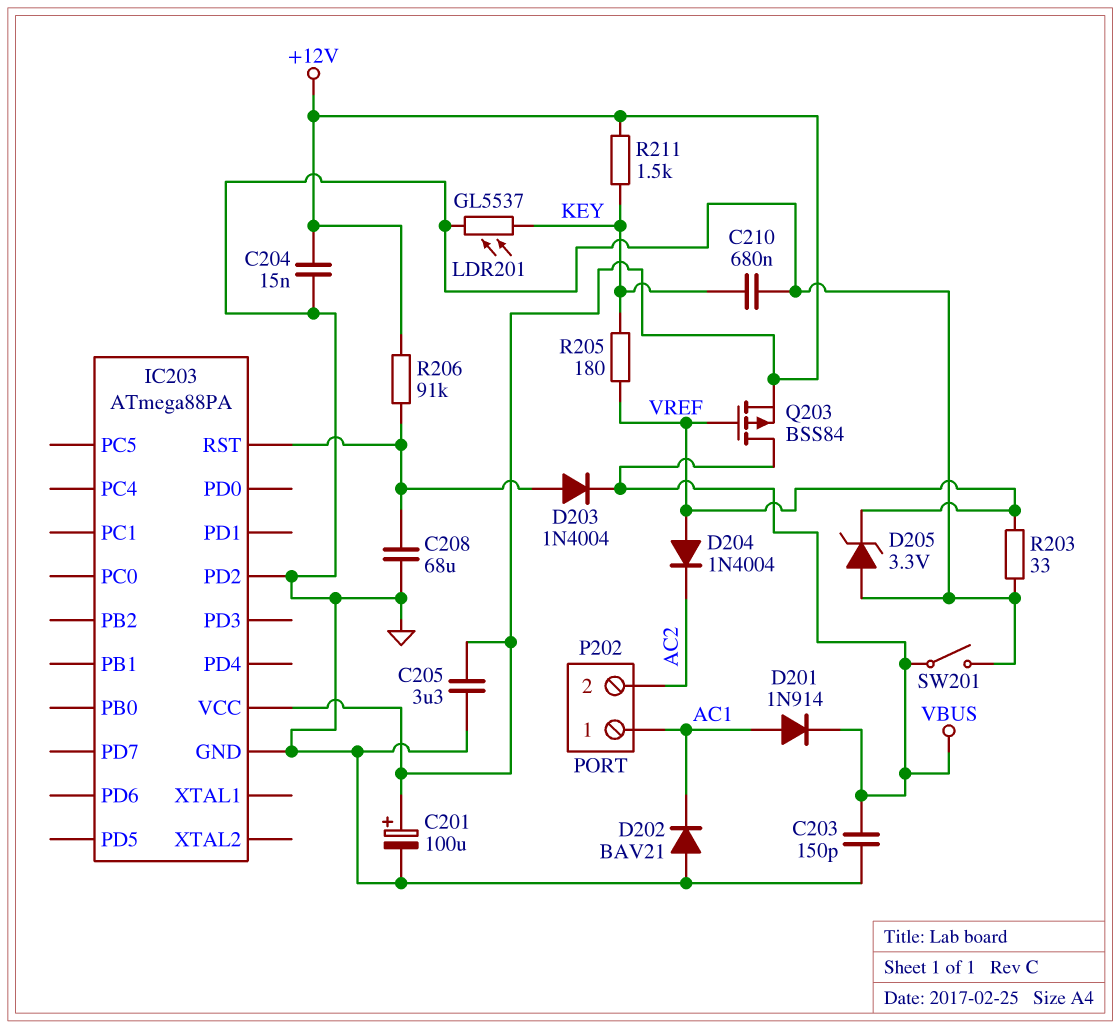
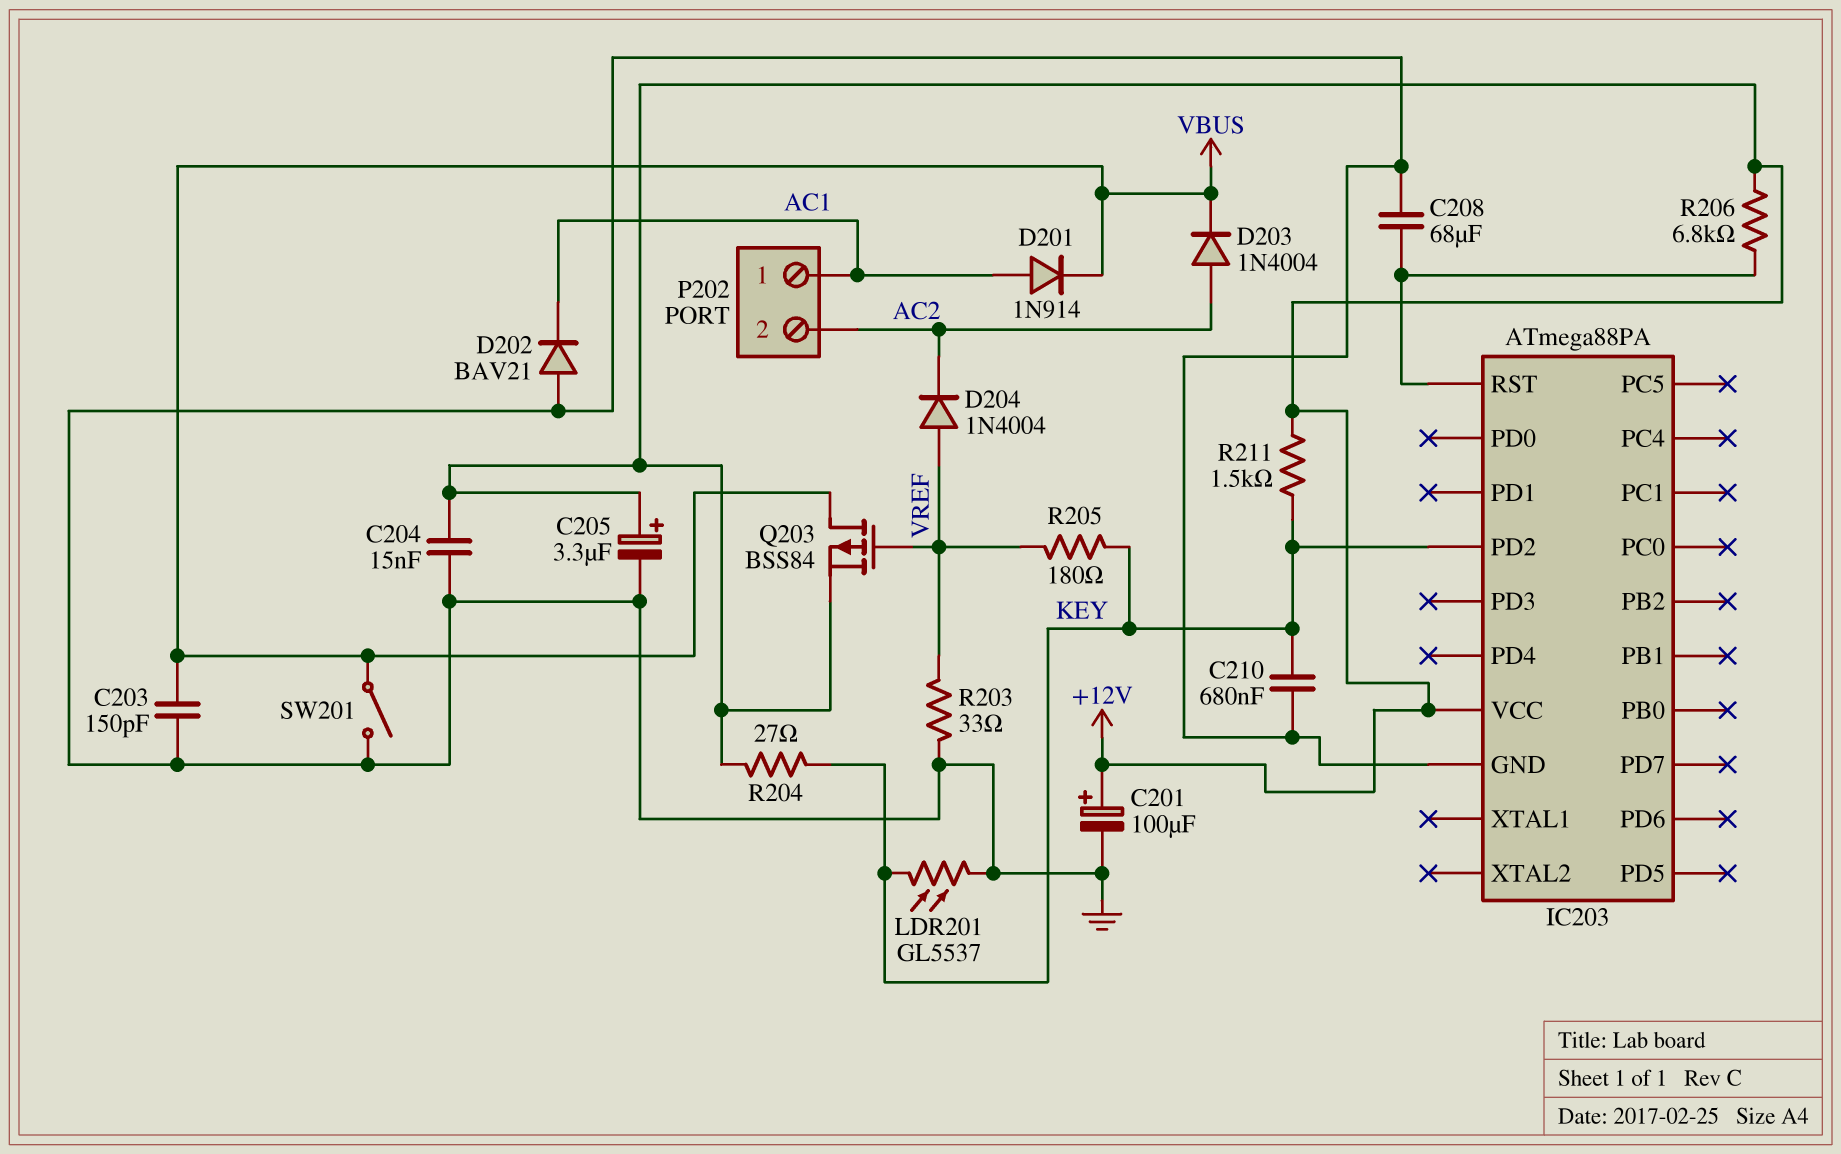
C205: 3.3uF (+12V, GND) -> 3.3uF (plus +12V, minus GND)
D203: diode 1N4004 (A IC203/RST, K VBUS) -> diode 1N4004 (A AC2, K VBUS)
D205: zener 3.3V (A GND, K VREF) -> none
IC203 pin PD2: GND -> KEY
R204: none -> 27 (+12V, KEY)
R206: 91k (+12V, IC203/RST) -> 6.8k (+12V, IC203/RST)

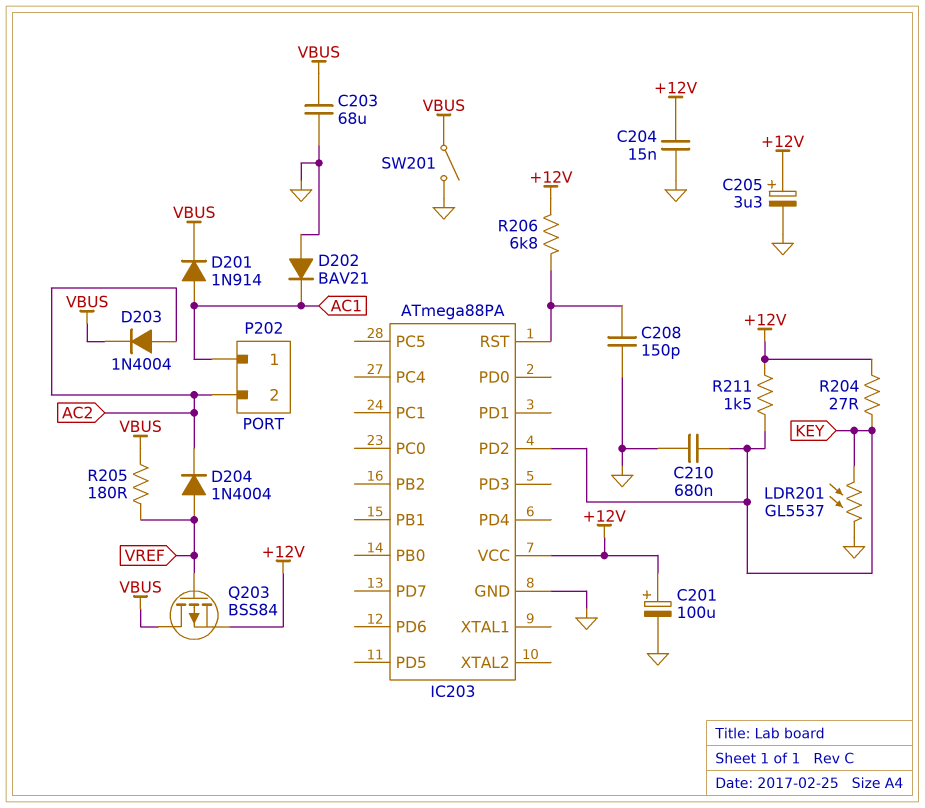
C203: 150pF (GND, VBUS) -> 68uF (GND, VBUS)
C208: 68uF (GND, IC203/RST) -> 150pF (GND, IC203/RST)
R203: 33 (GND, VREF) -> none
R205: 180 (KEY, VREF) -> 180 (VBUS, VREF)

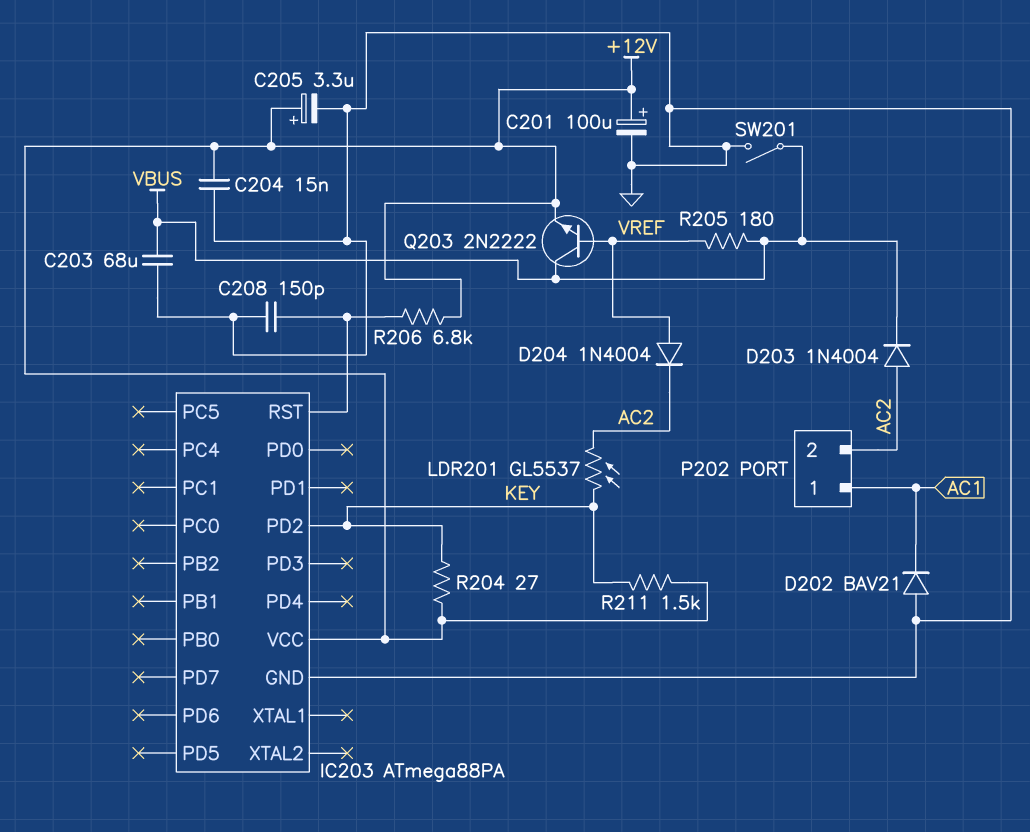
C210: 680nF (GND, KEY) -> none
D201: diode 1N914 (A AC1, K VBUS) -> none
LDR201: GL5537 (GND, KEY) -> GL5537 (AC2, KEY)
Q203: PMOS BSS84 (G VREF, D VBUS, S +12V) -> NPN 2N2222 (B VREF, C VBUS, E +12V)

